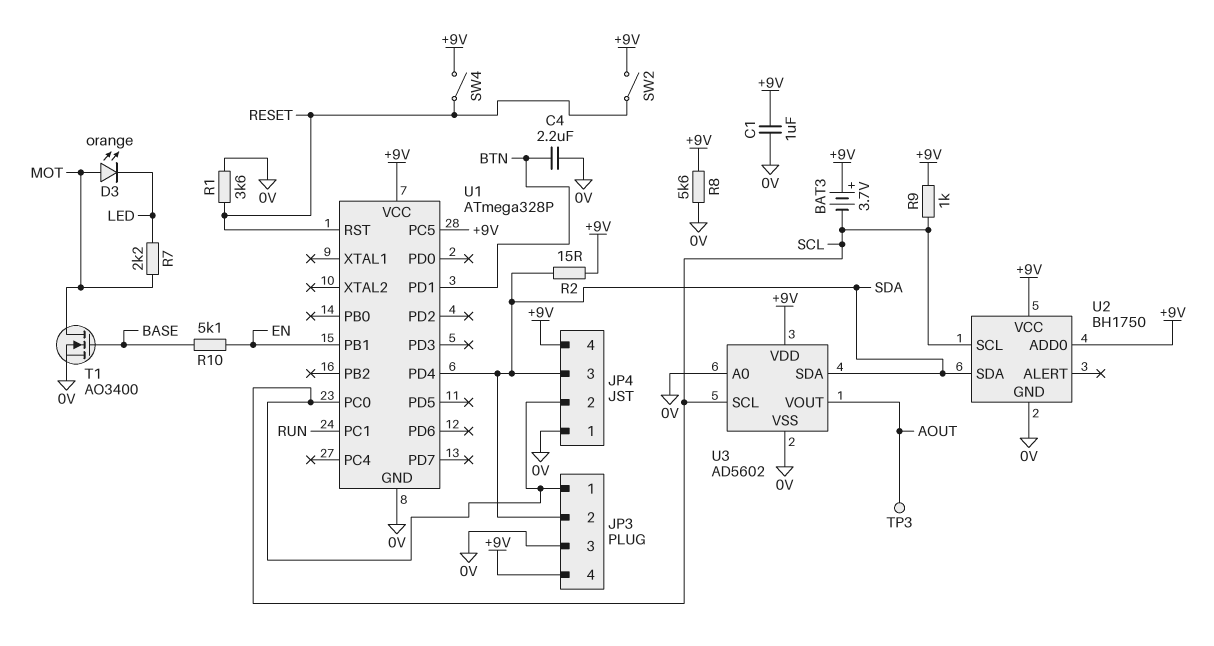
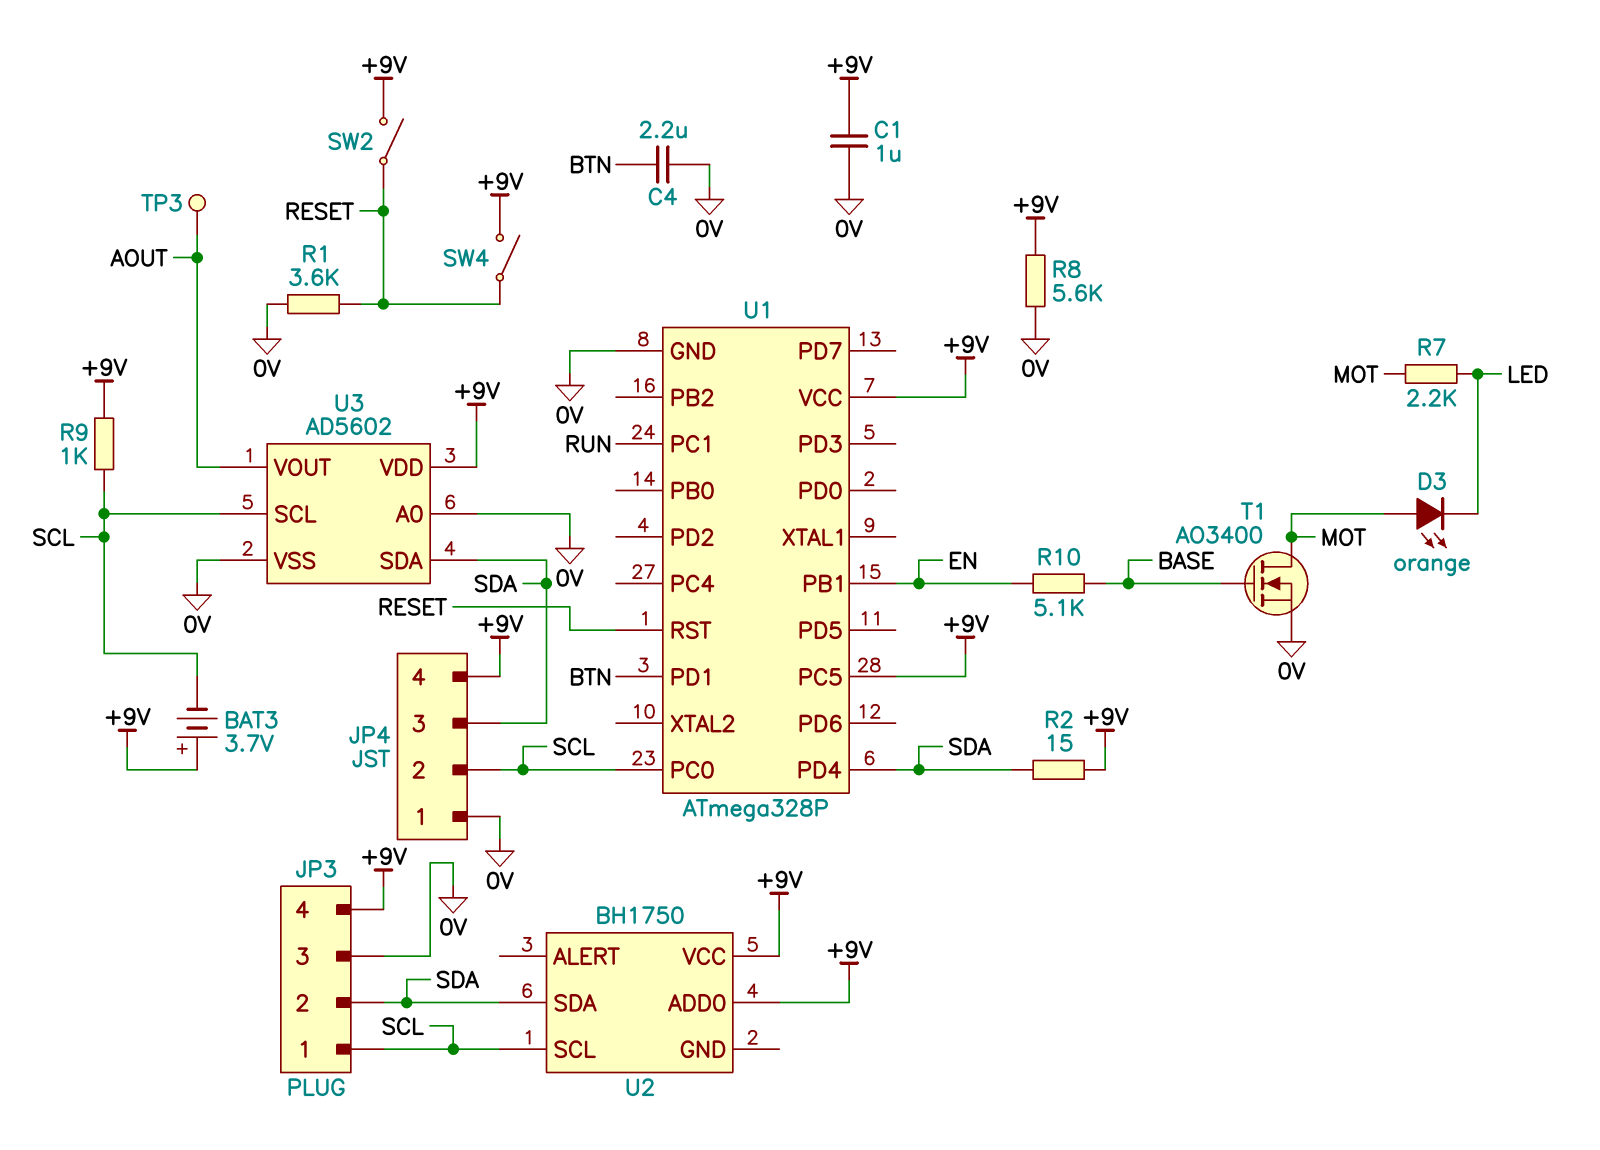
U2 pin GND: 0V -> none

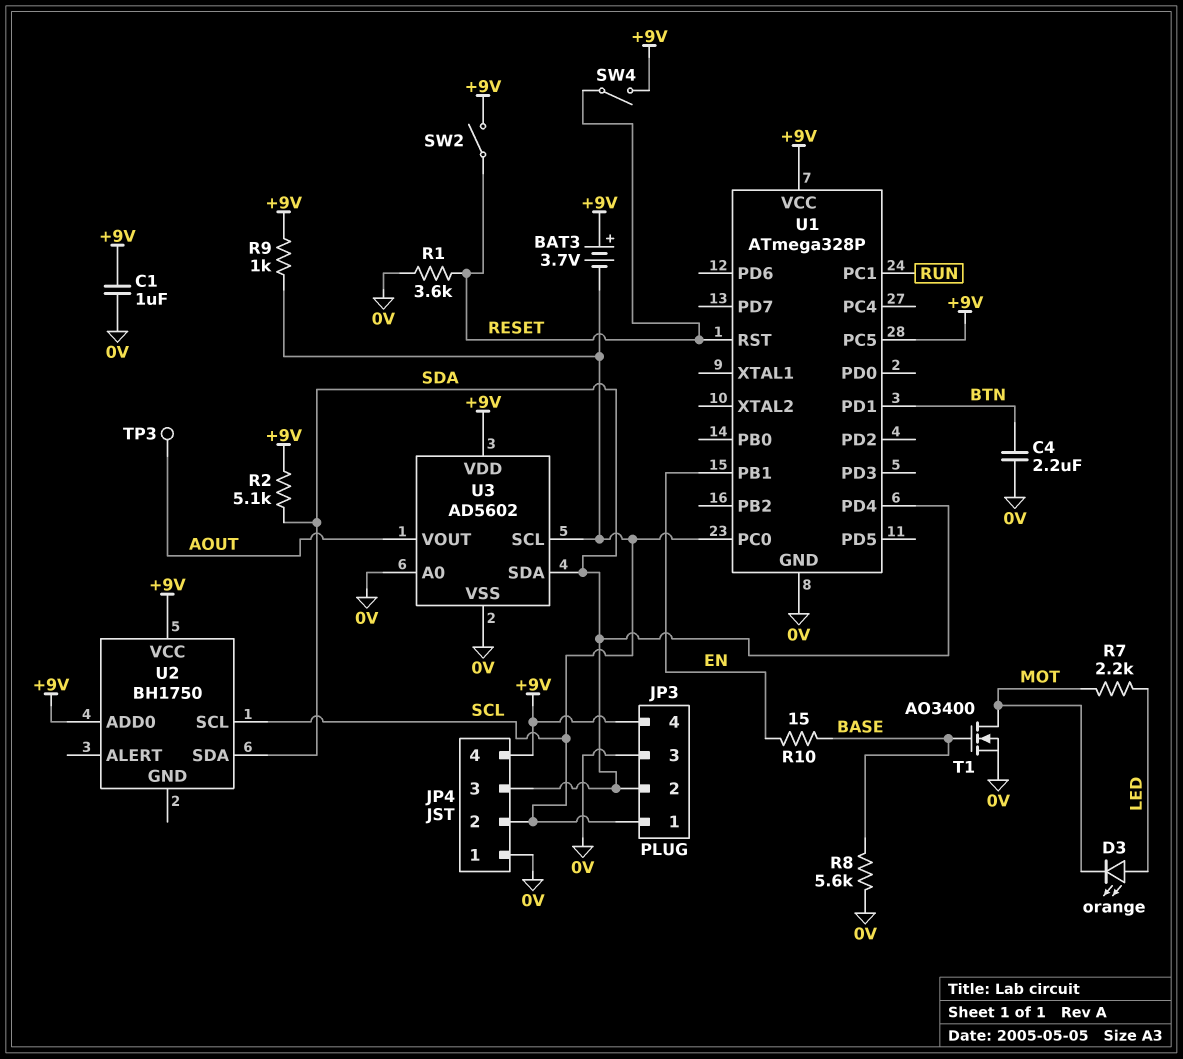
D3: LED orange (A MOT, K LED) -> LED orange (A LED, K MOT)
R2: 15 (+9V, SDA) -> 5.1k (+9V, SDA)
R8: 5.6k (+9V, 0V) -> 5.6k (0V, BASE)
R10: 5.1k (BASE, EN) -> 15 (BASE, EN)

